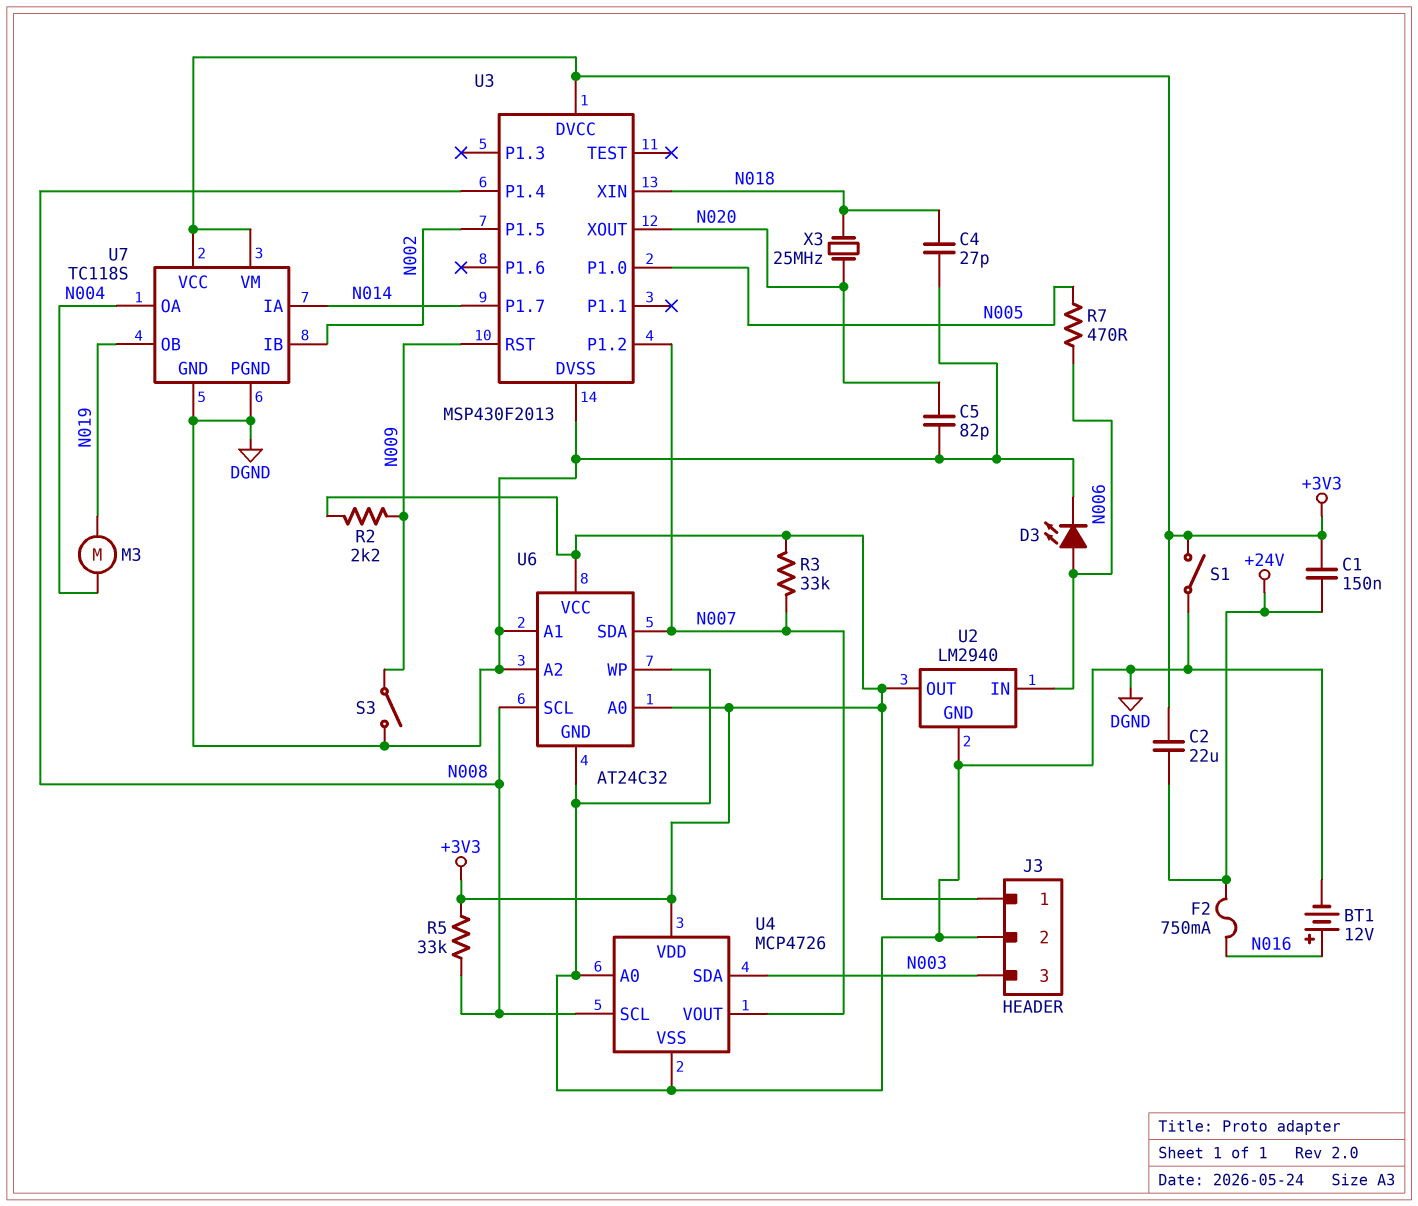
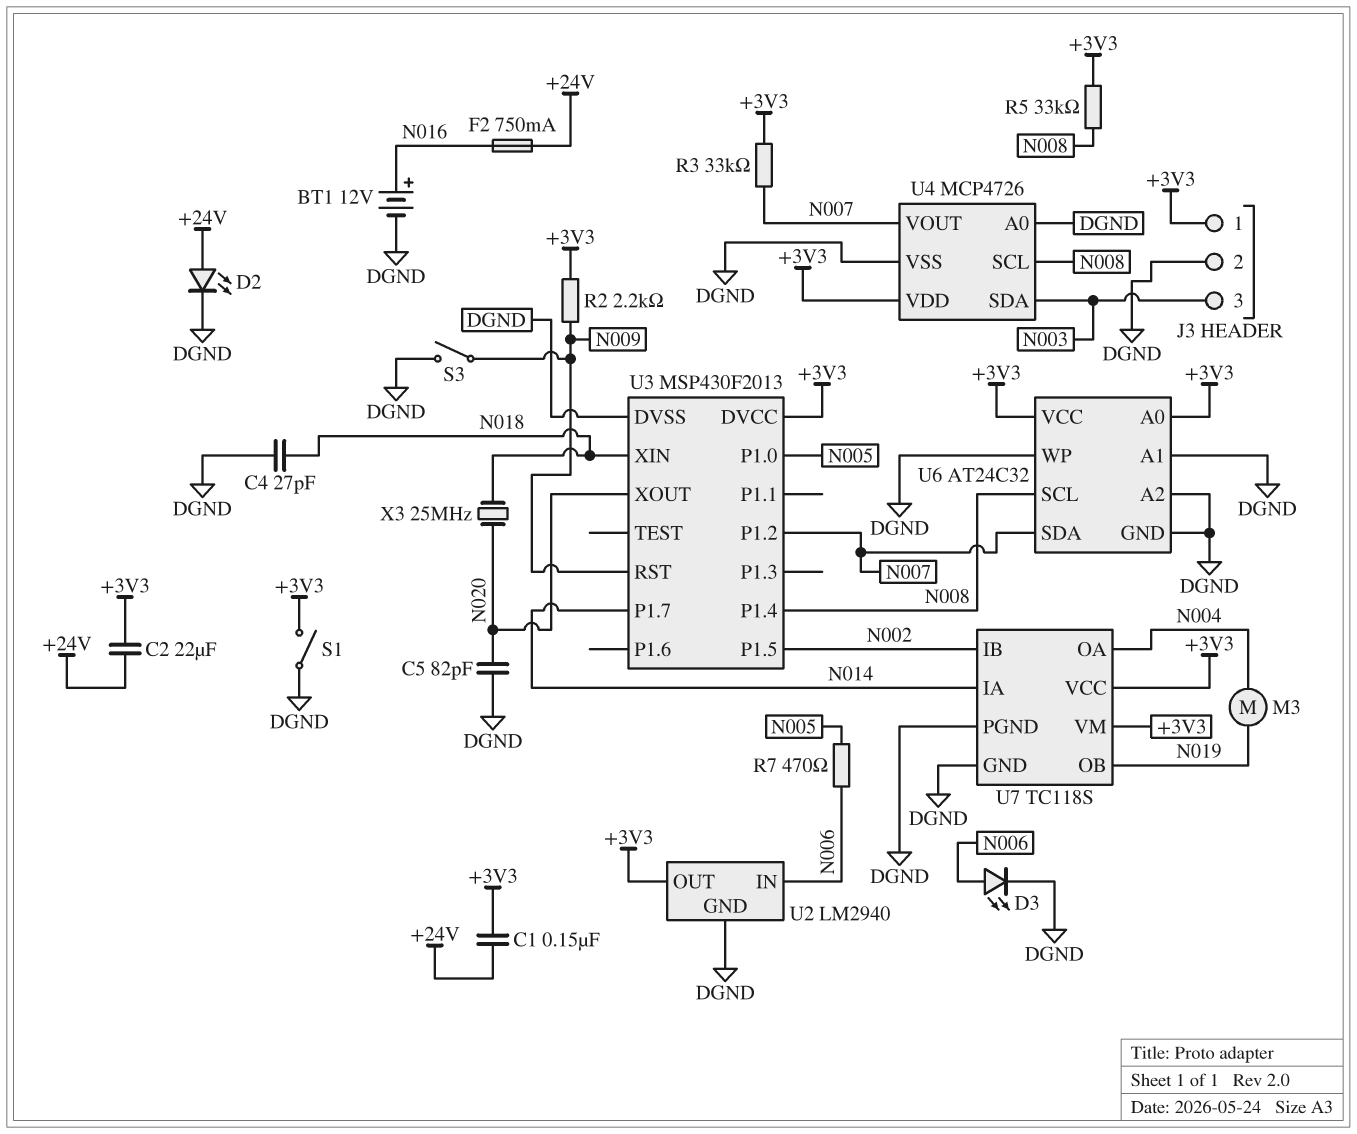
D2: none -> LED (A +24V, K DGND)

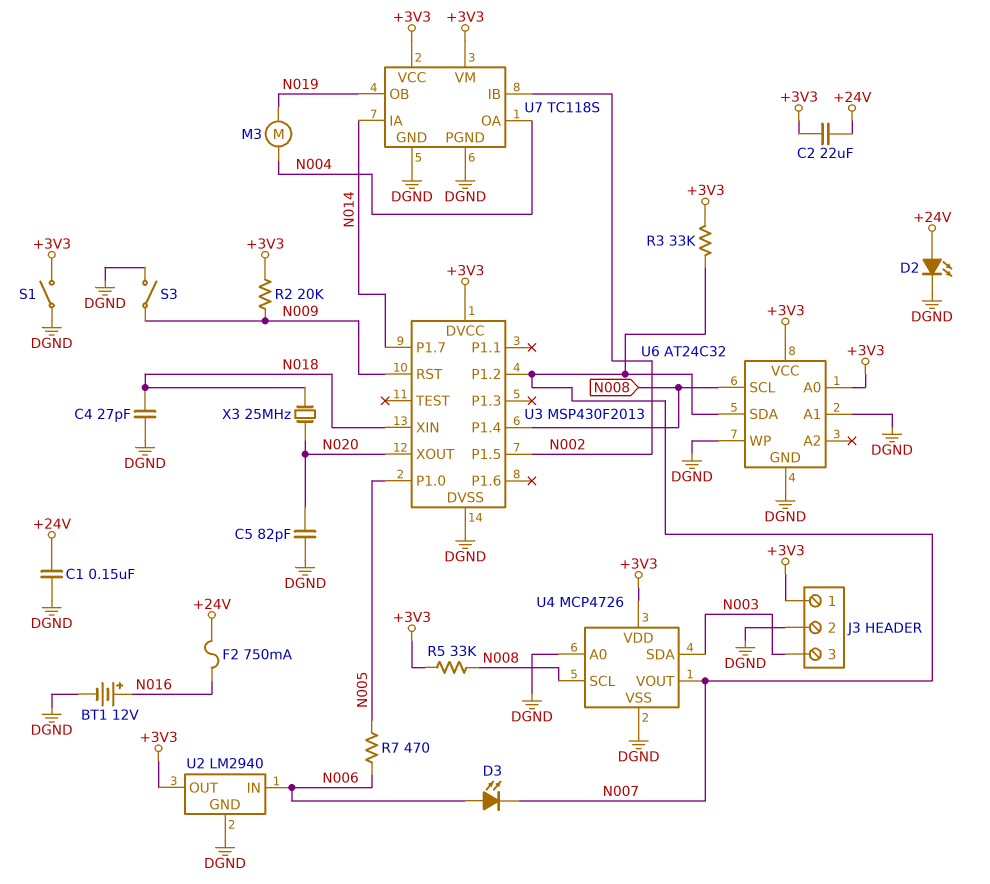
C1: 150nF (+3V3, +24V) -> 150nF (+24V, DGND)
D3: LED (A N006, K DGND) -> LED (A N006, K N007)
R2: 2.2k (+3V3, N009) -> 20k (+3V3, N009)
U6 pin A2: DGND -> none

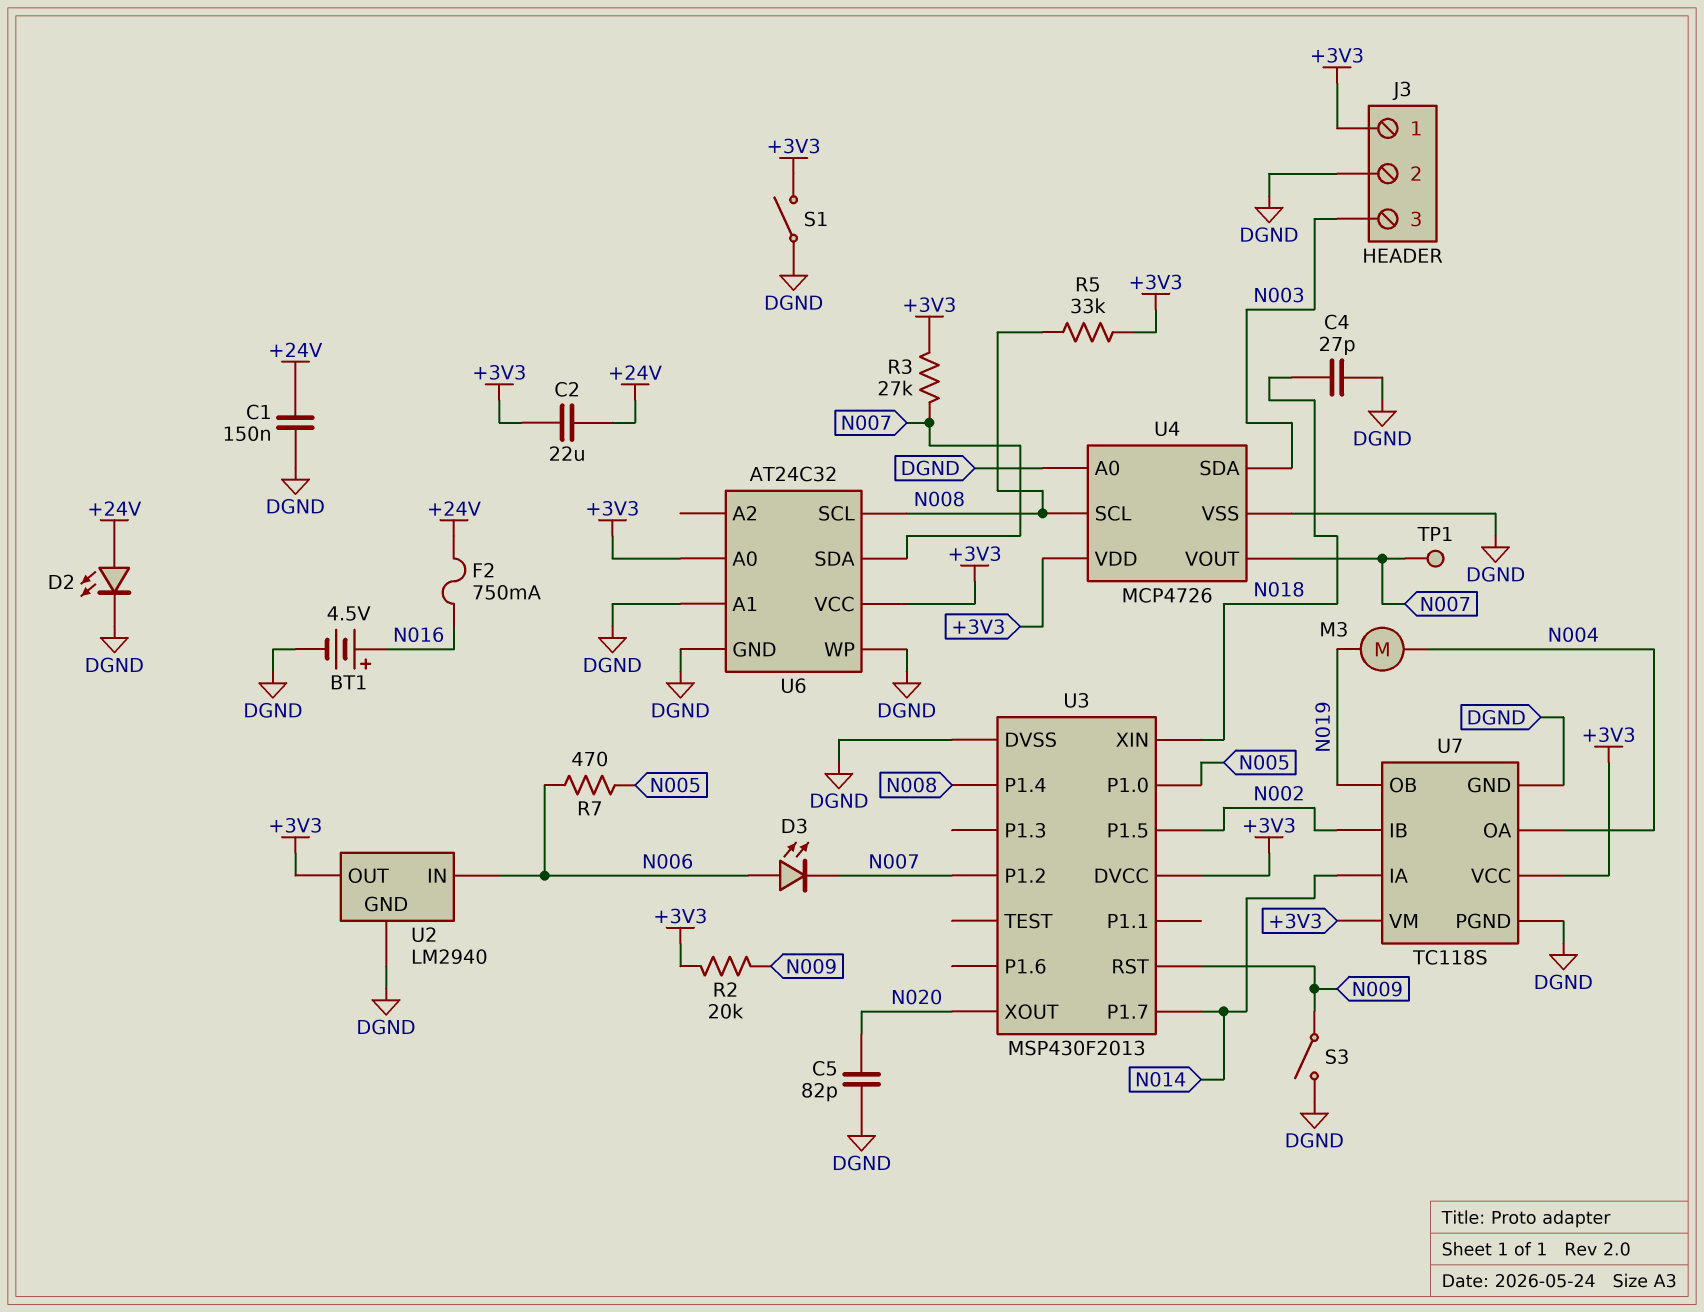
BT1: 12V (plus N016, minus DGND) -> 4.5V (plus N016, minus DGND)
R3: 33k (+3V3, N007) -> 27k (+3V3, N007)
TP1: none -> test point (N007)
X3: 25MHz (N018, N020) -> none

